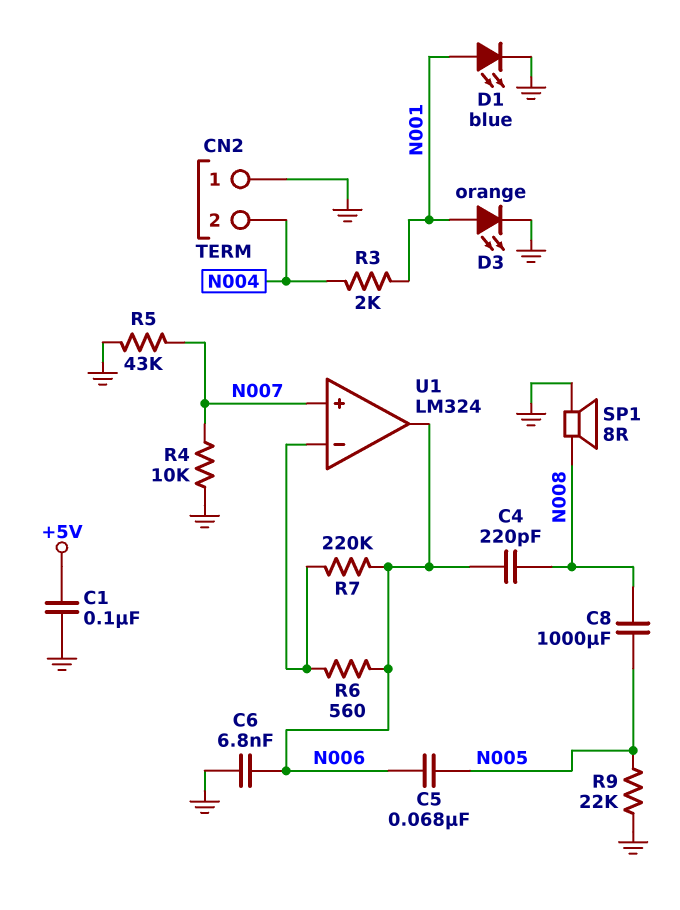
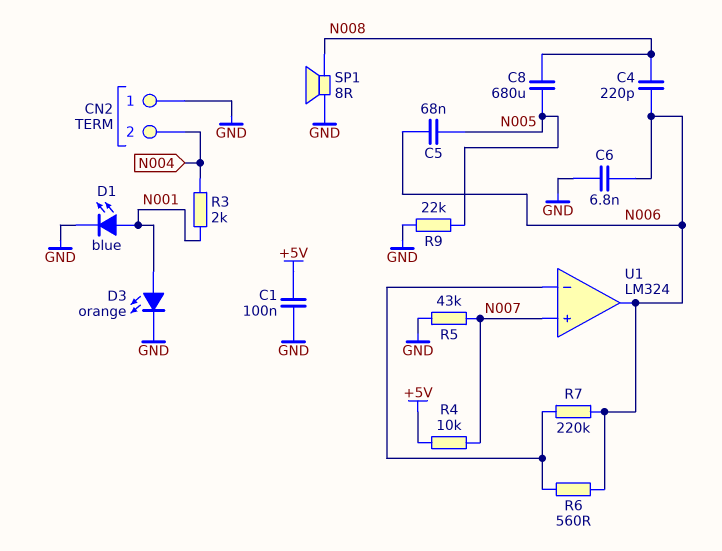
C8: 1000uF (N005, N008) -> 680uF (N005, N008)
R4: 10k (GND, N007) -> 10k (+5V, N007)

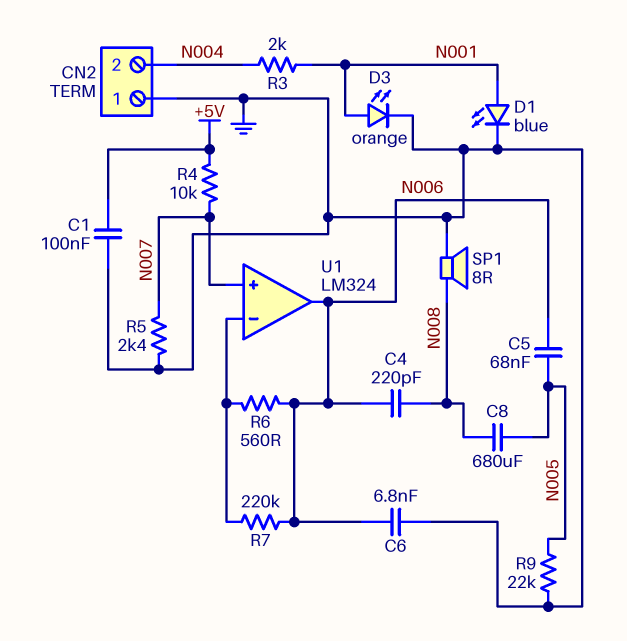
R5: 43k (GND, N007) -> 2.4k (GND, N007)

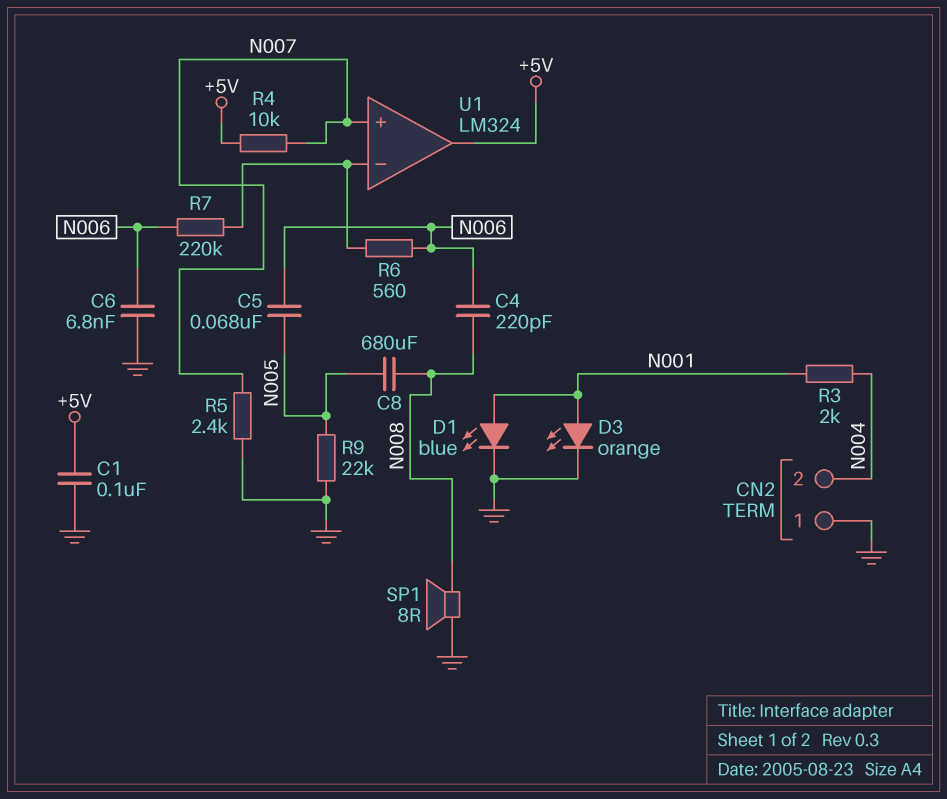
U1 pin out: N006 -> +5V

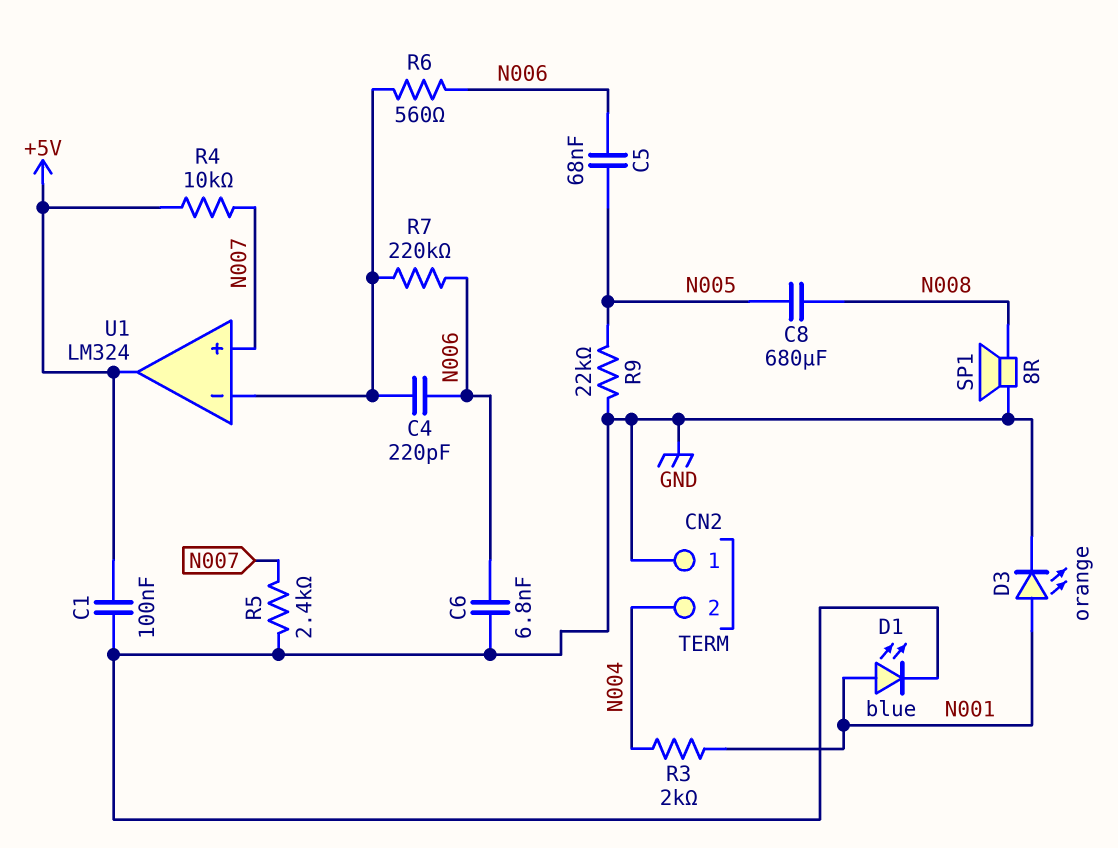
C4: 220pF (N006, N008) -> 220pF (N006, U1/in-)

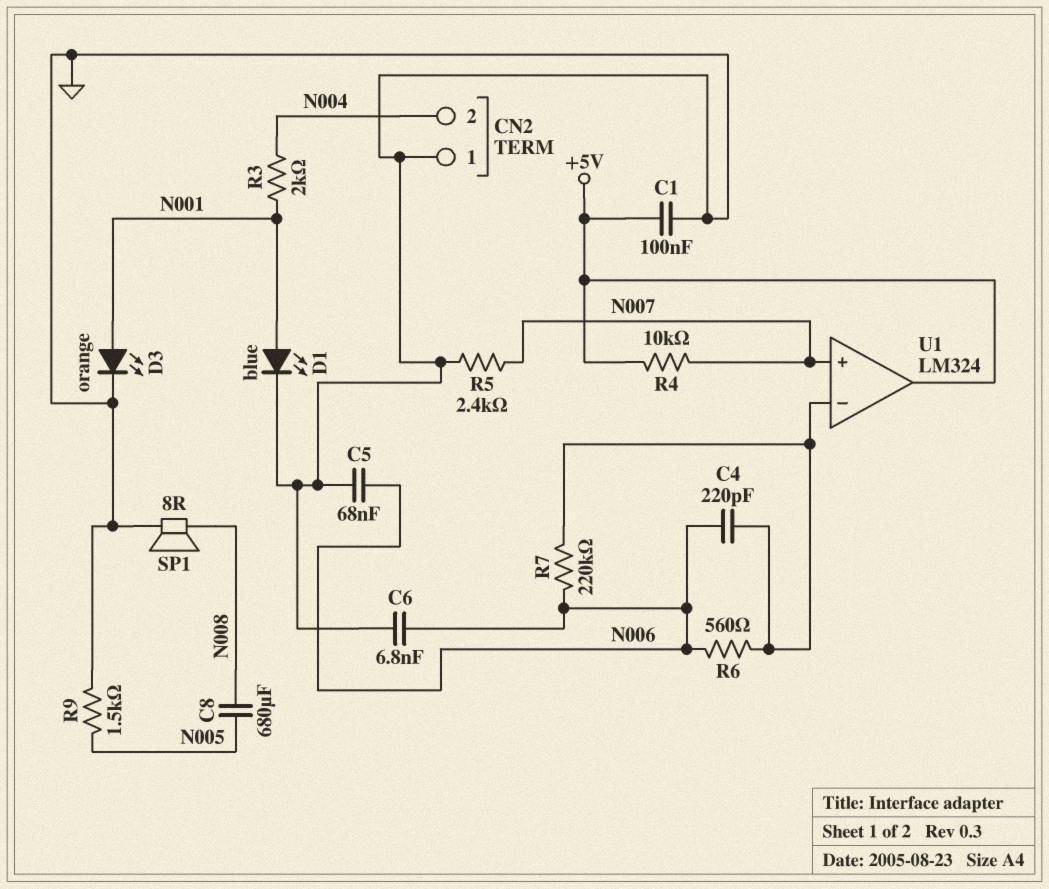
C5: 68nF (N005, N006) -> 68nF (GND, N006)
R9: 22k (GND, N005) -> 1.5k (GND, N005)

